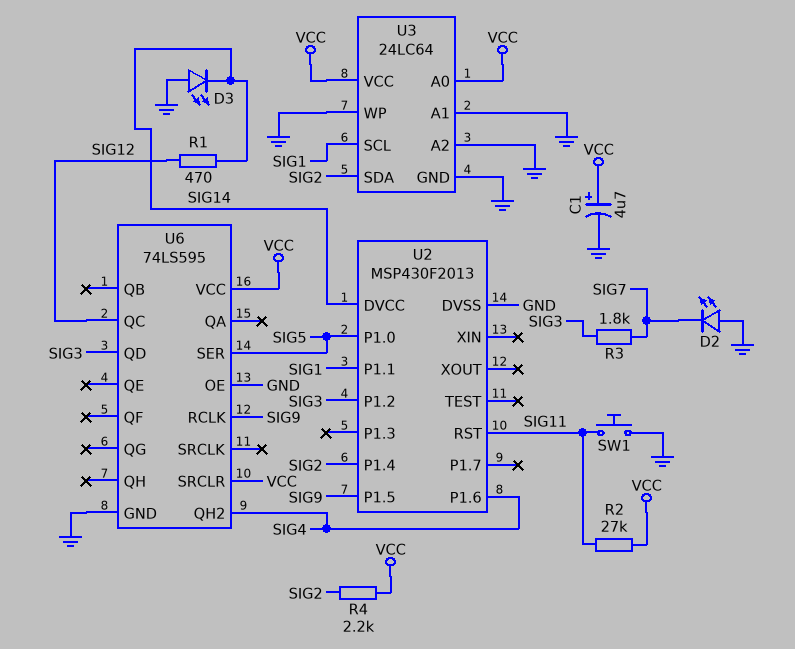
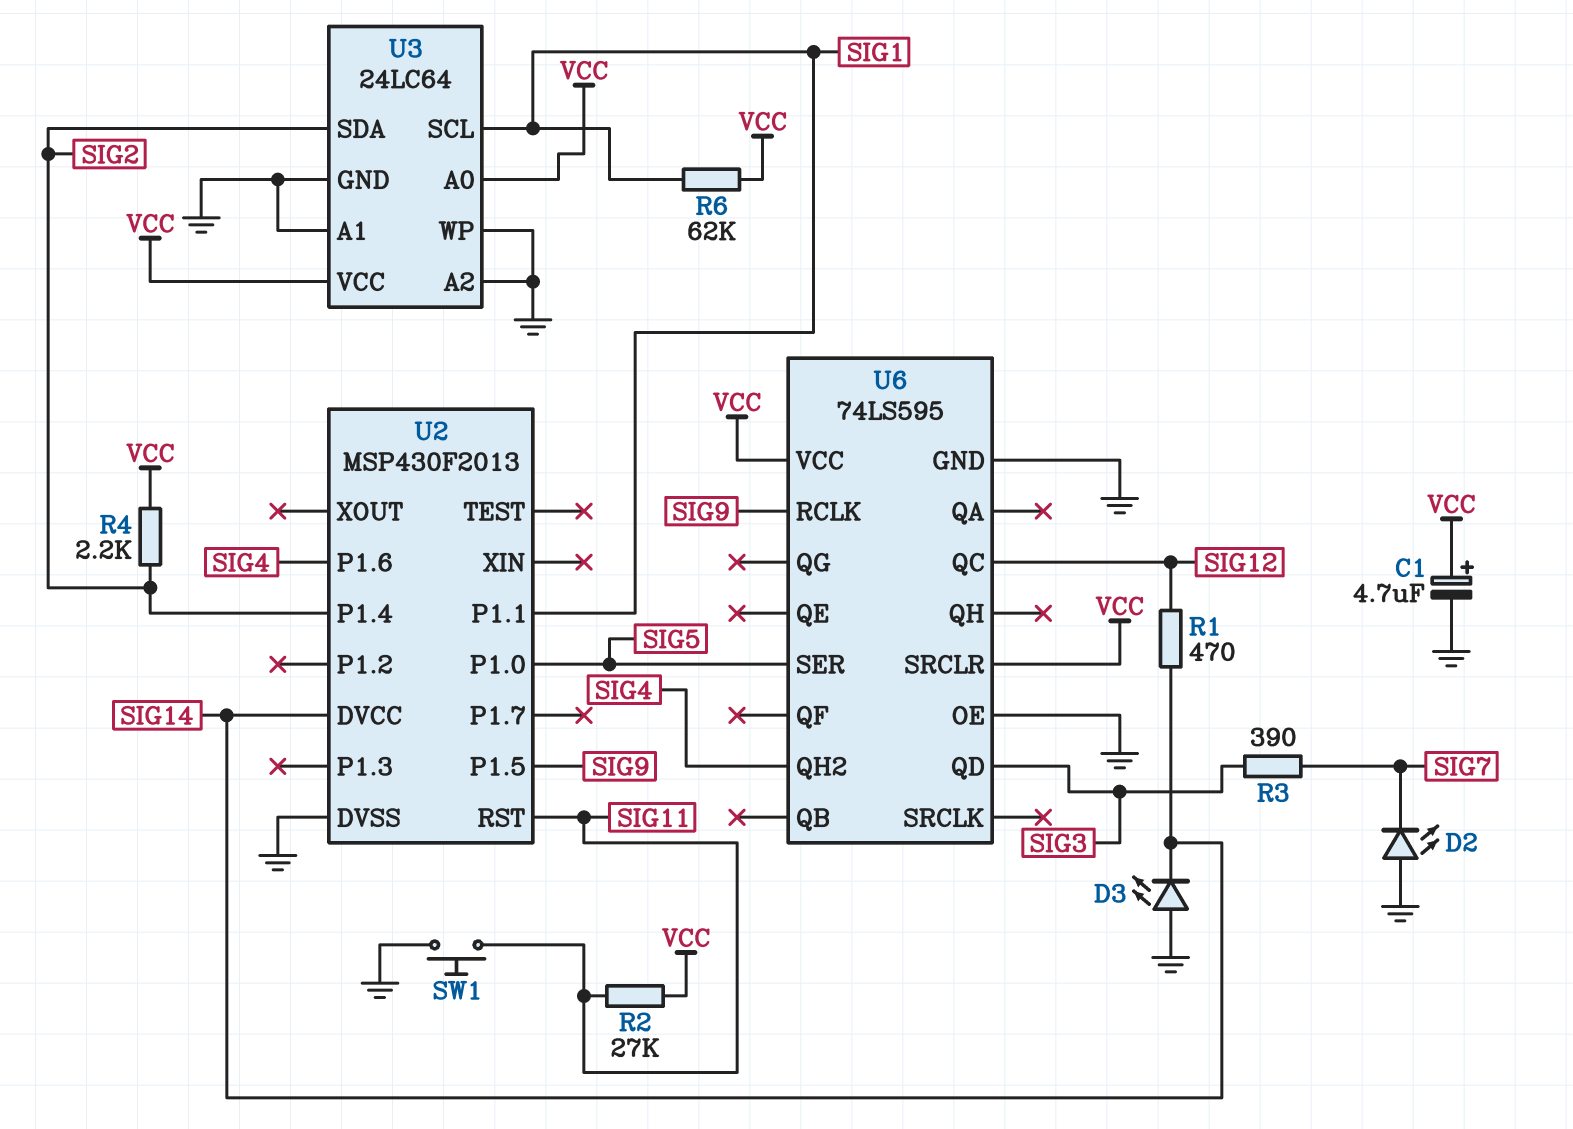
R3: 1.8k (SIG3, SIG7) -> 390 (SIG3, SIG7)
R6: none -> 62k (SIG1, VCC)
U2 pin P1.2: SIG3 -> none

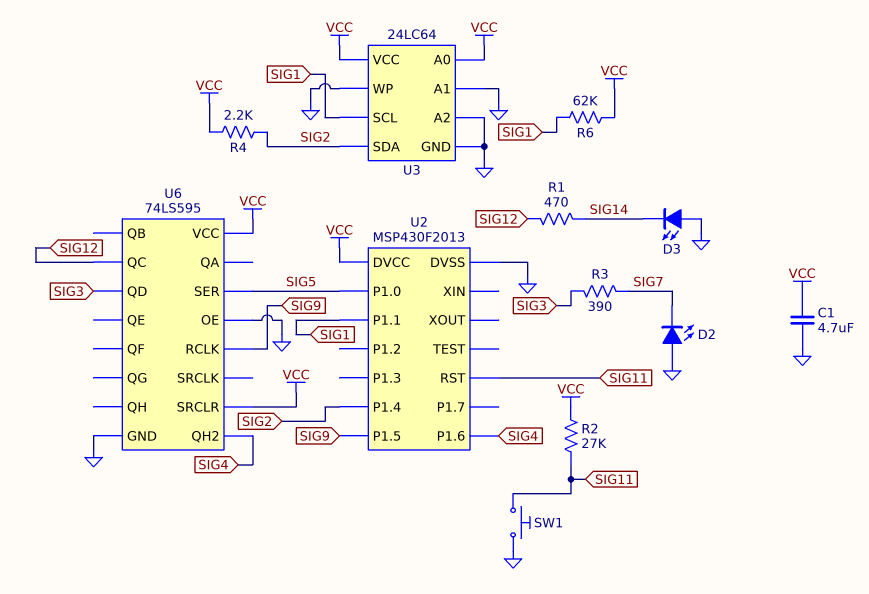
C1: 4.7uF (plus VCC, minus GND) -> 4.7uF (GND, VCC)
U2 pin DVCC: SIG14 -> VCC

